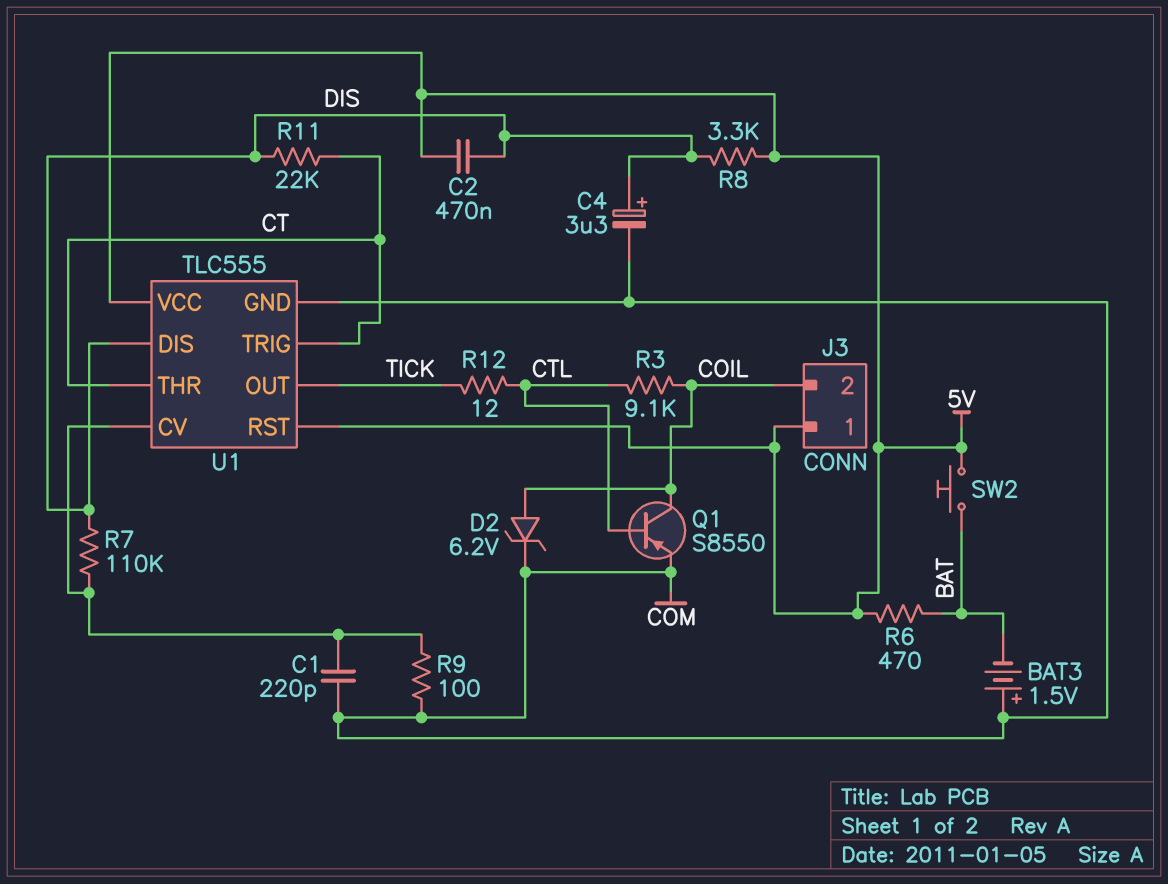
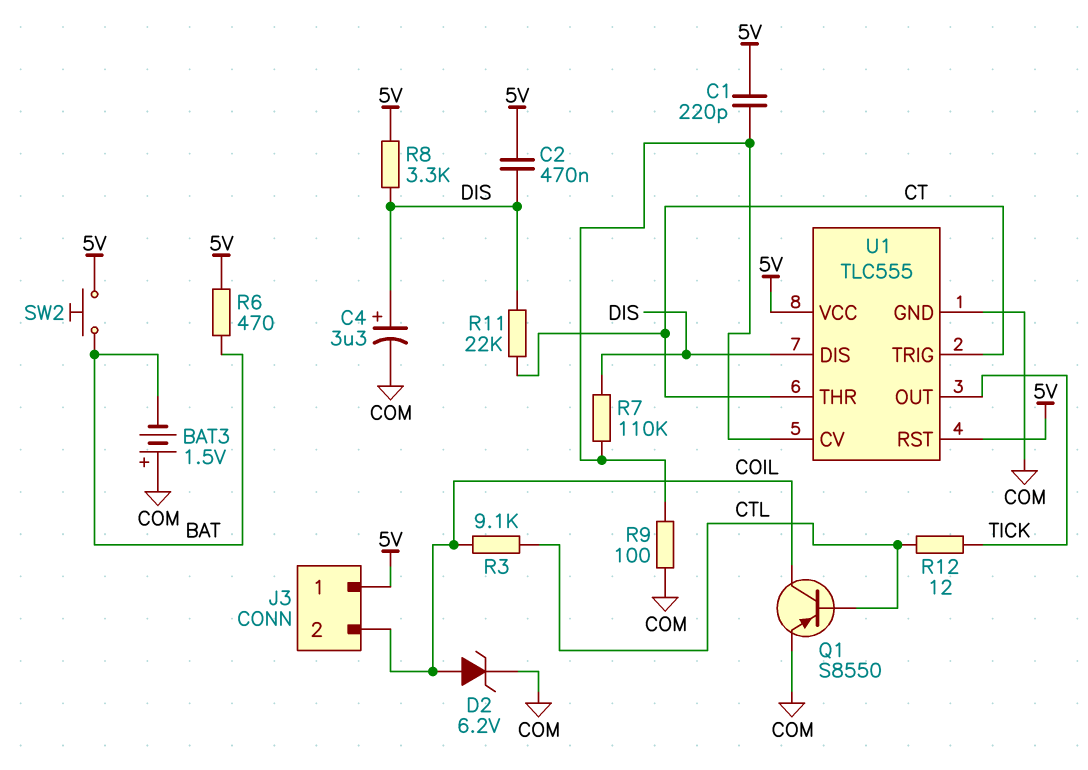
C1: 220pF (COM, U1/CV) -> 220pF (5V, U1/CV)

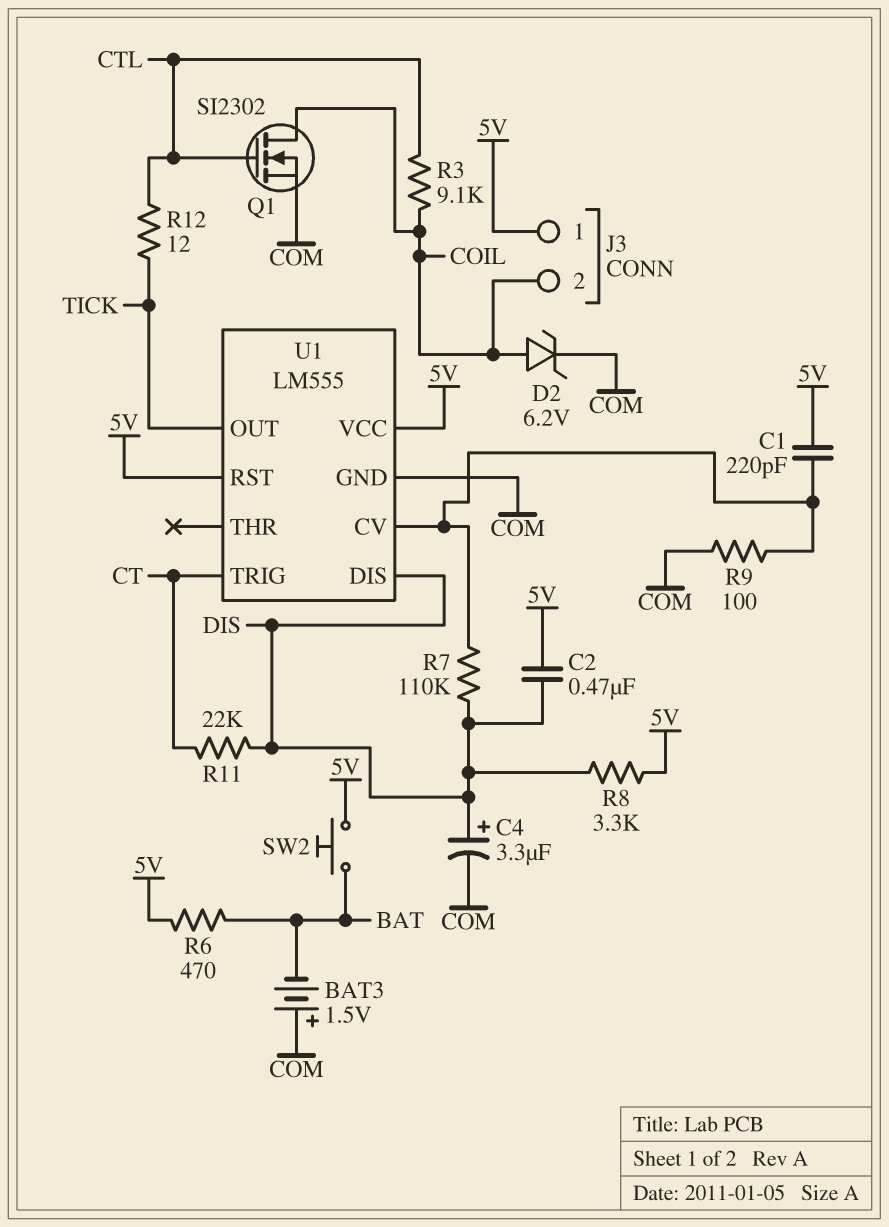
Q1: PNP S8550 (B CTL, C COIL, E COM) -> NMOS SI2302 (G CTL, D COIL, S COM)
U1: TLC555 -> LM555
U1 pin THR: CT -> none

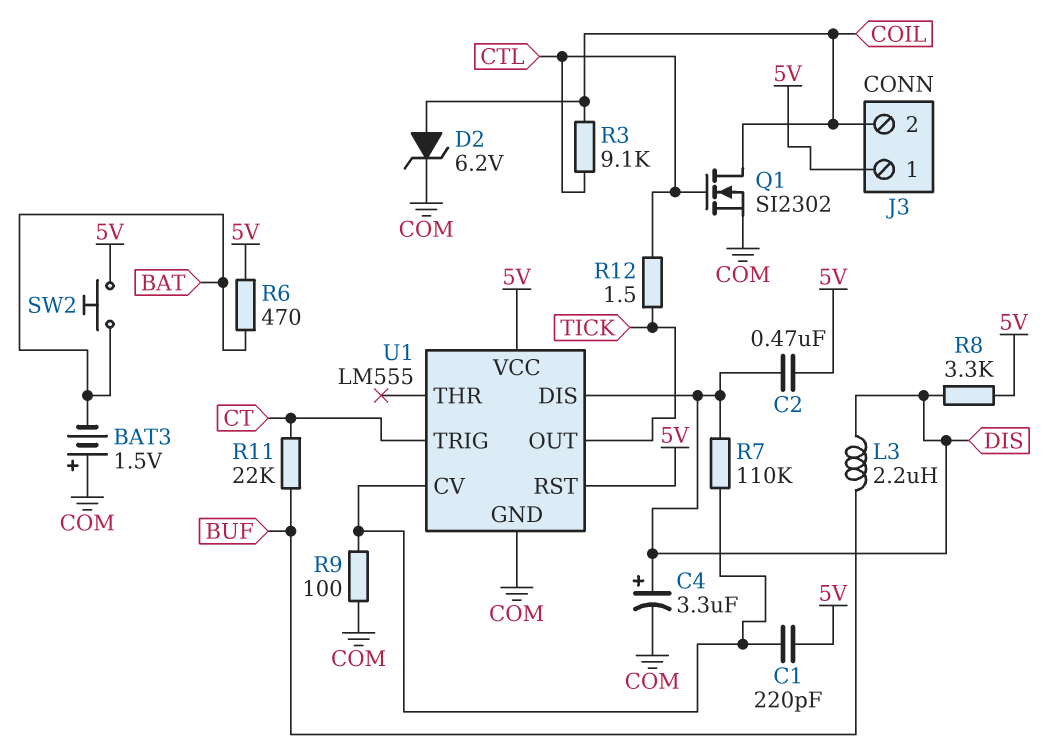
L3: none -> 2.2uH (BUF, DIS)
R11: 22k (CT, DIS) -> 22k (BUF, CT)
R12: 12 (CTL, TICK) -> 1.5 (CTL, TICK)

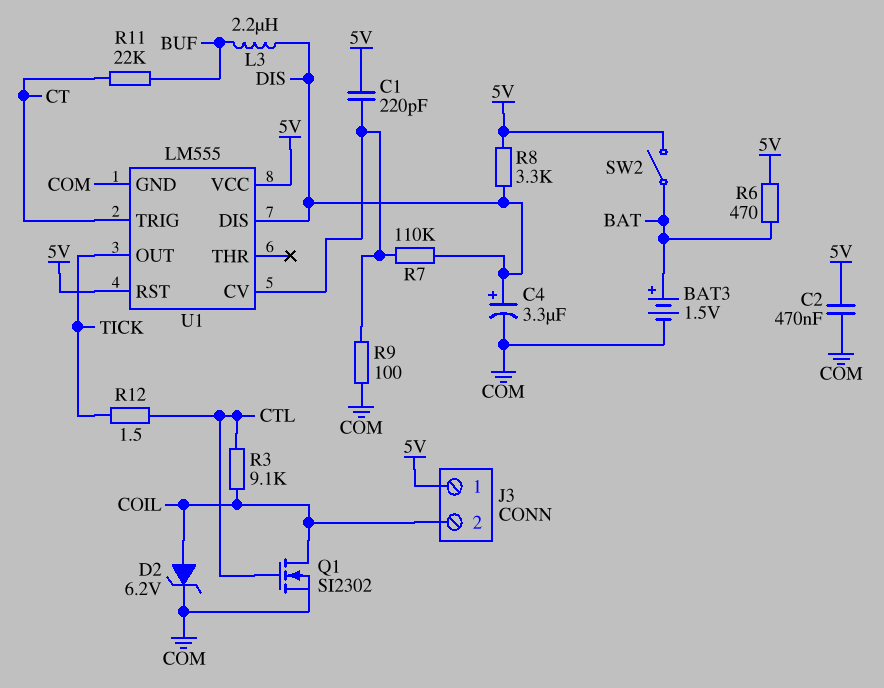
BAT3: 1.5V (plus COM, minus BAT) -> 1.5V (plus BAT, minus COM)
C2: 470nF (5V, DIS) -> 470nF (5V, COM)
SW2: button (5V, BAT) -> switch (5V, BAT)

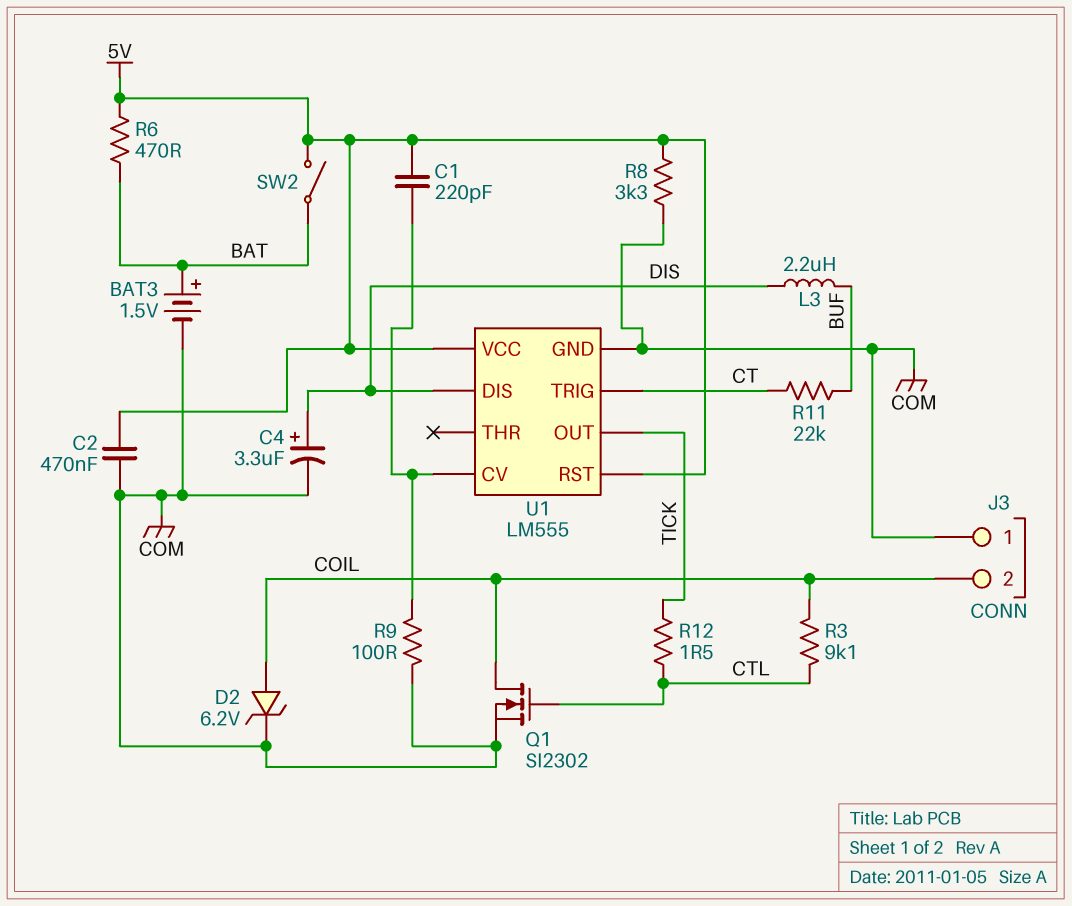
J3 pin 1: 5V -> COM
R7: 110k (DIS, U1/CV) -> none
R8: 3.3k (5V, DIS) -> 3.3k (5V, COM)

